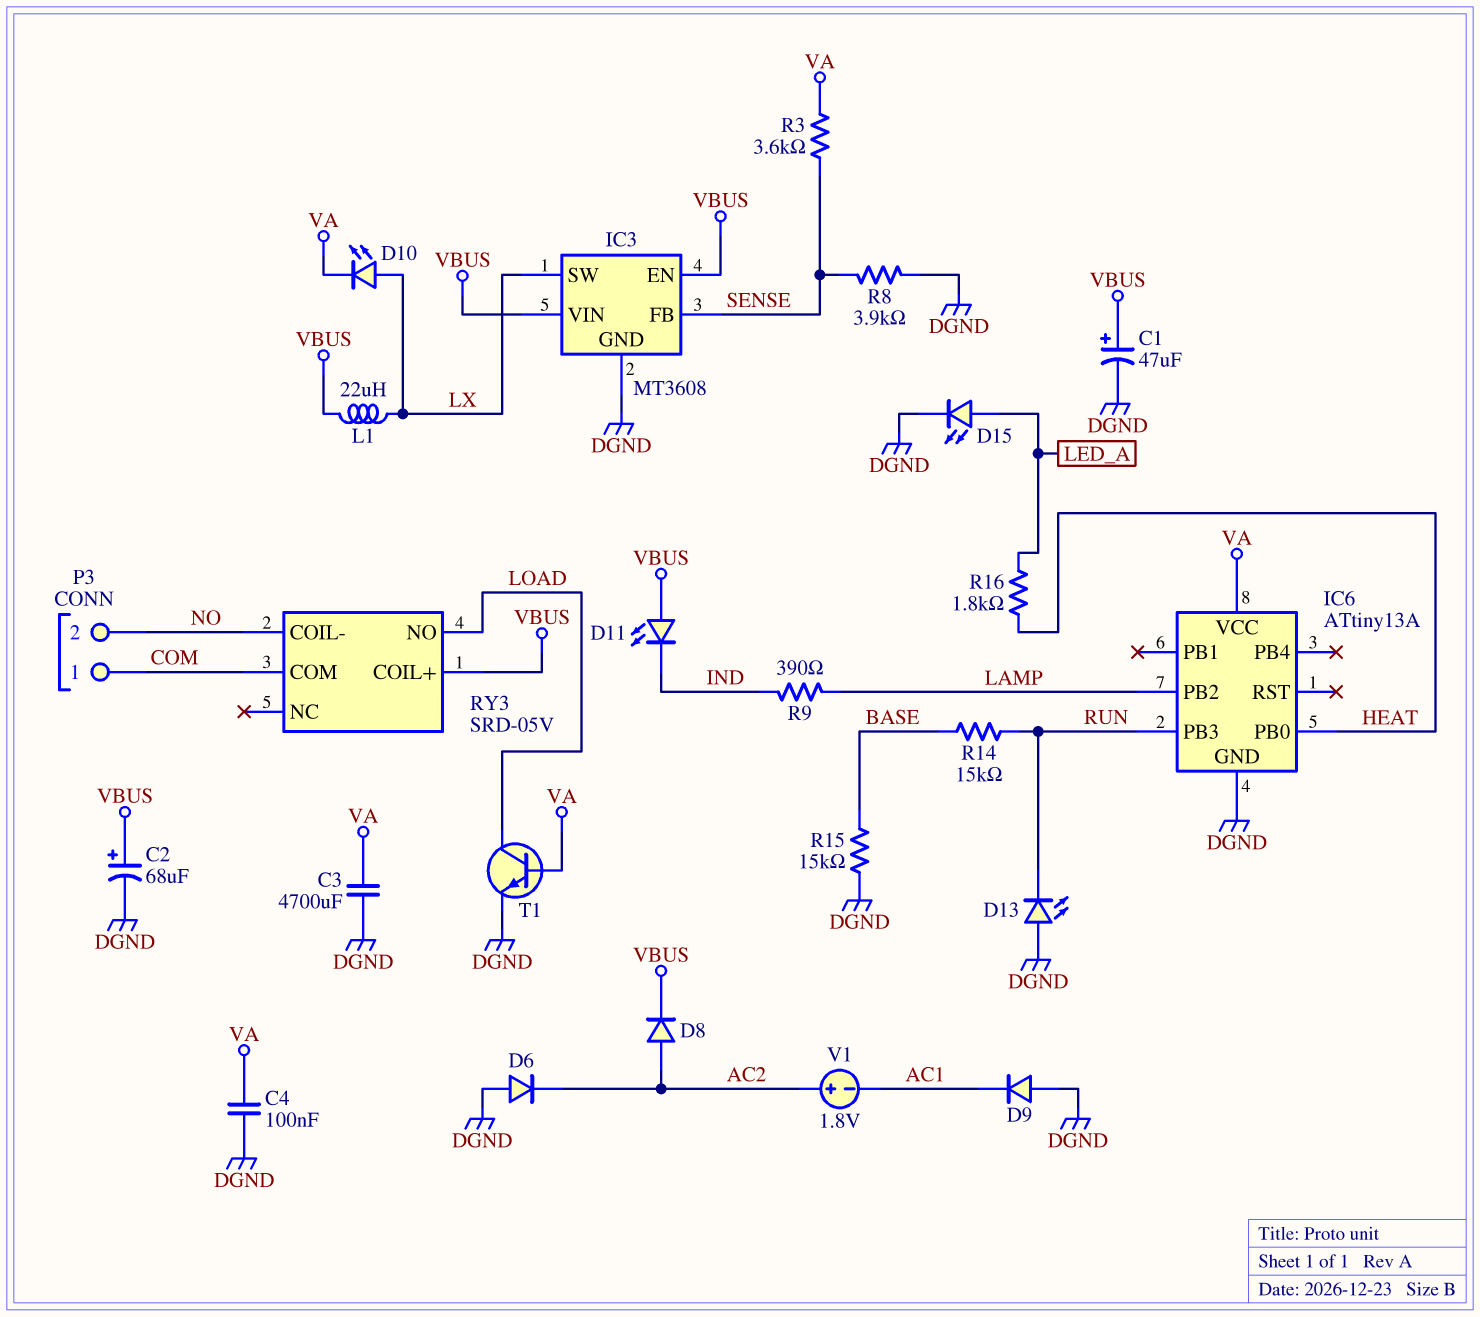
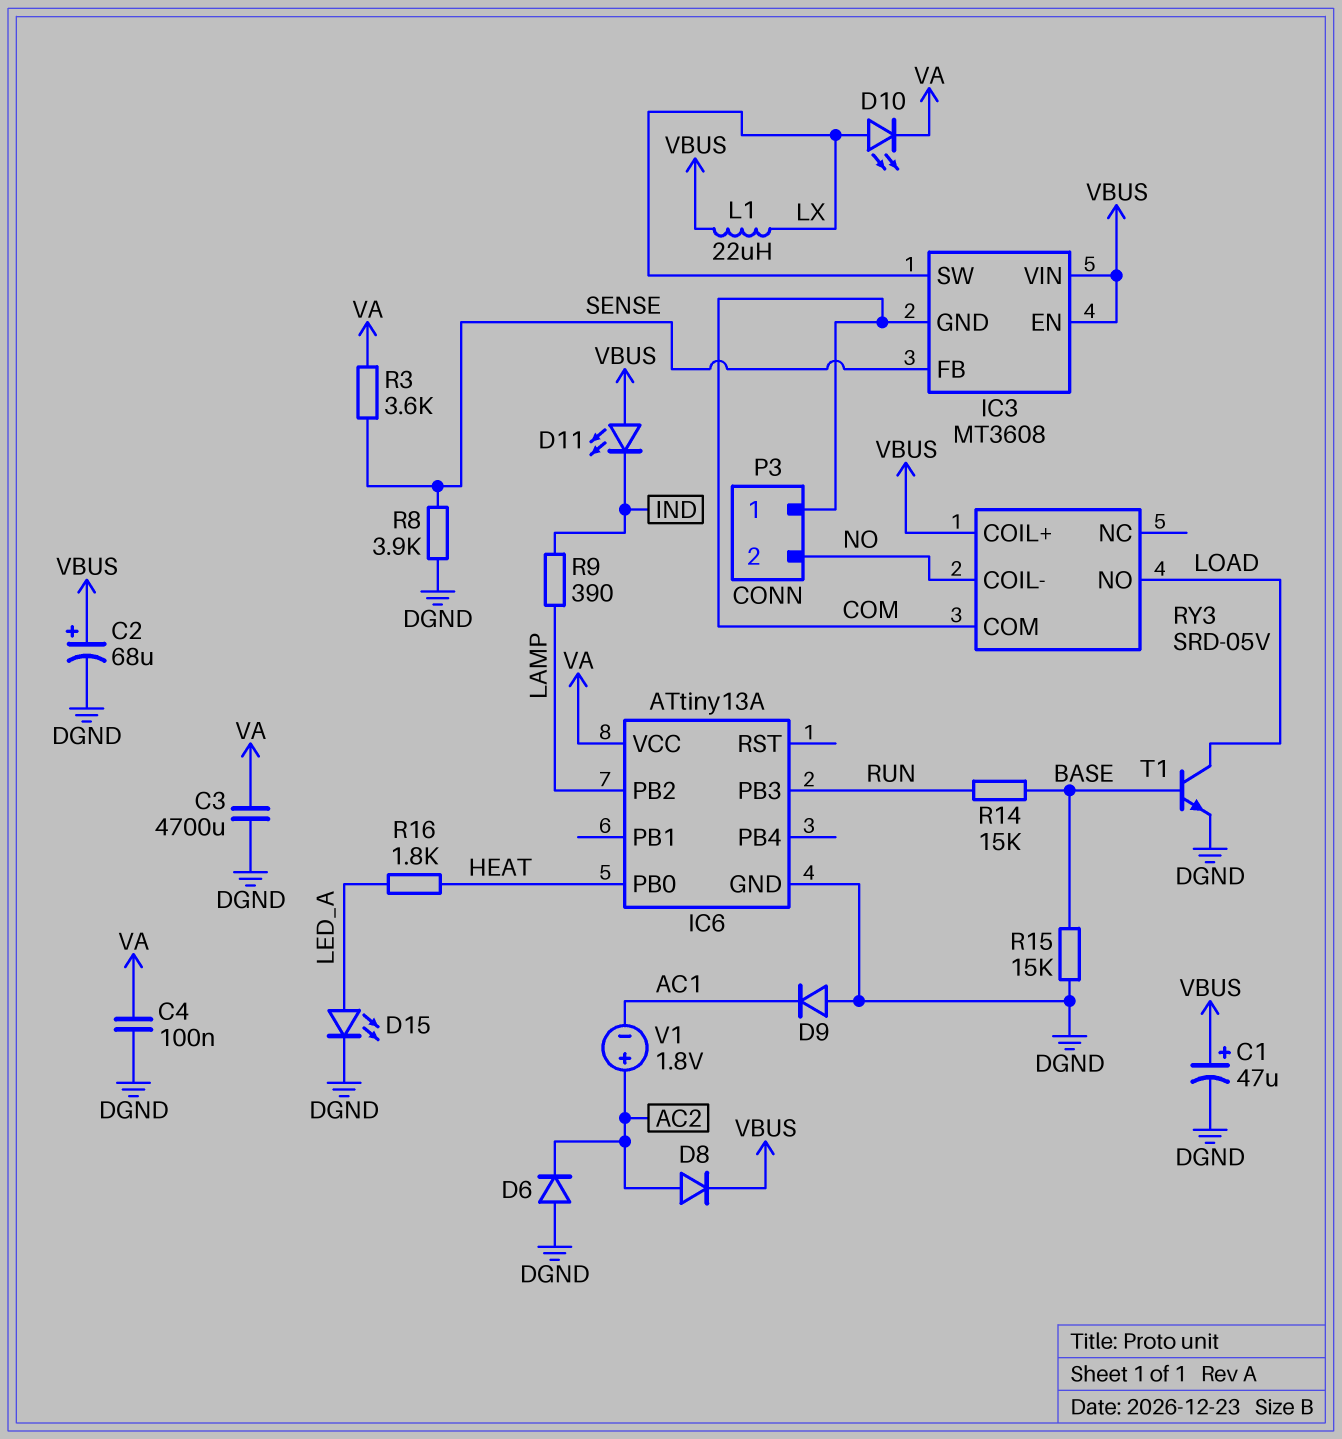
D13: LED (A DGND, K RUN) -> none
IC3 pin GND: DGND -> COM
T1: NPN (B VA, C LOAD, E DGND) -> NPN (B BASE, C LOAD, E DGND)

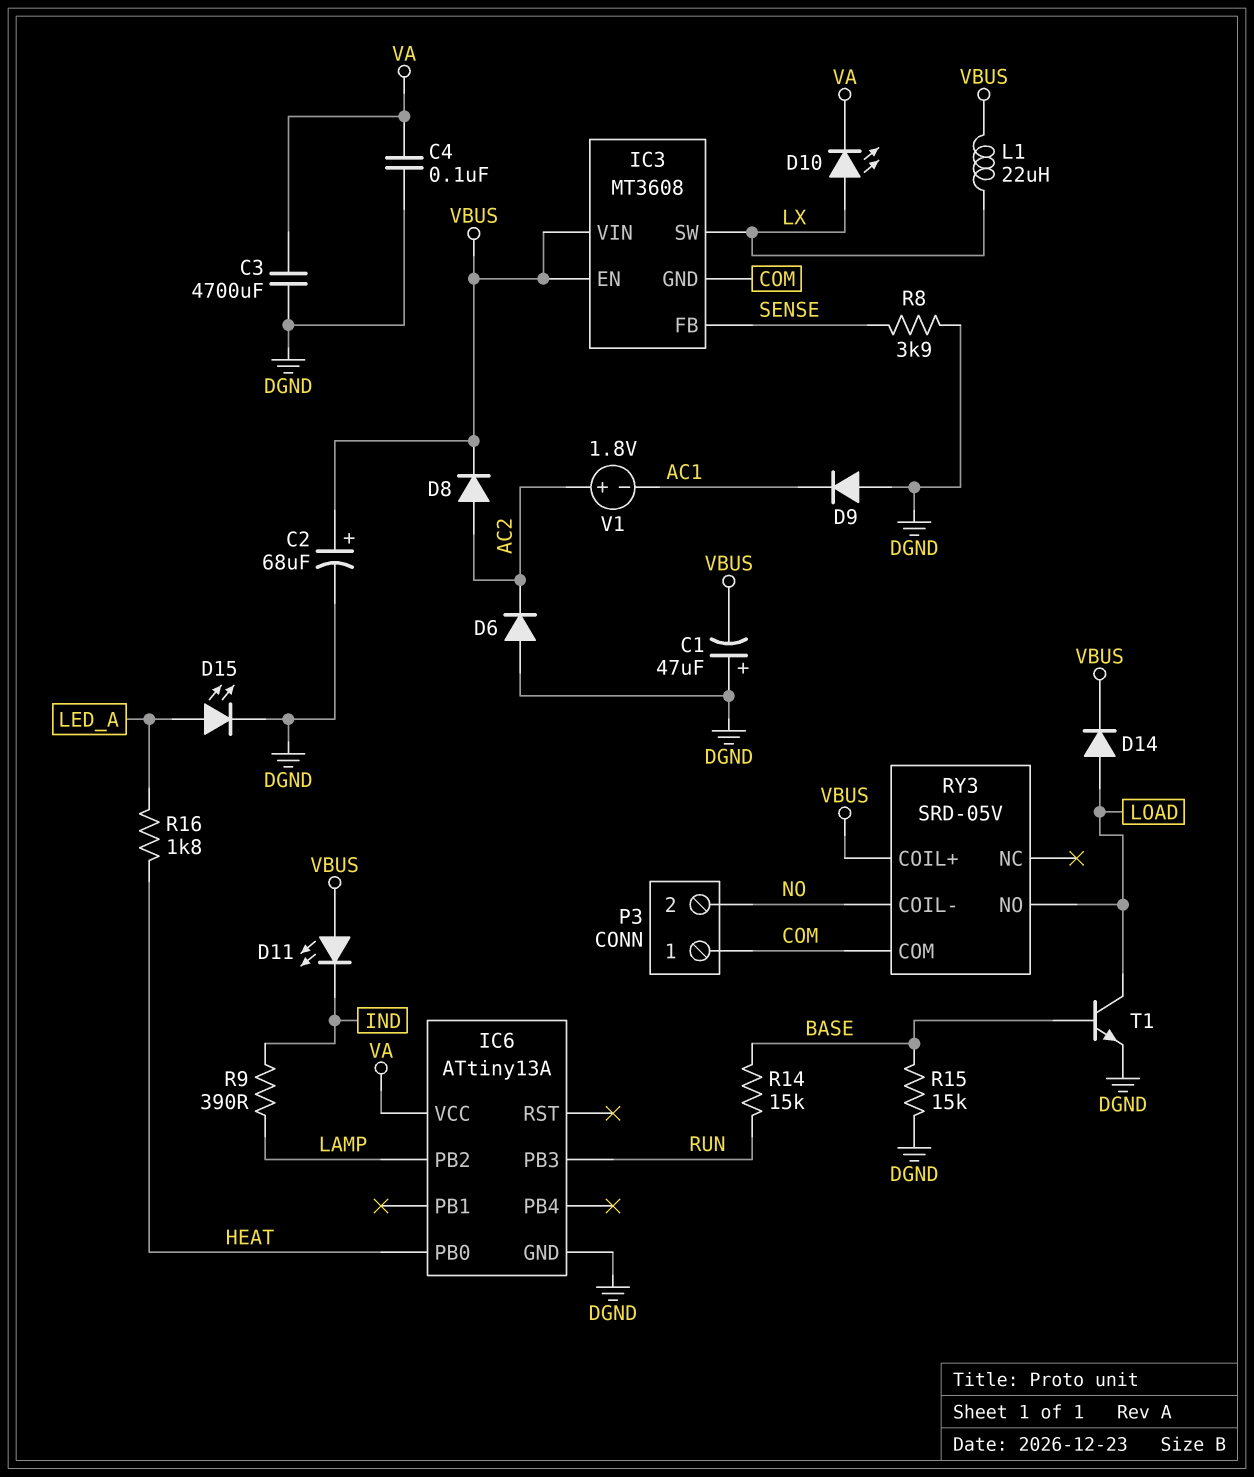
C1: 47uF (plus VBUS, minus DGND) -> 47uF (plus DGND, minus VBUS)
D14: none -> diode (A LOAD, K VBUS)
R3: 3.6k (SENSE, VA) -> none

